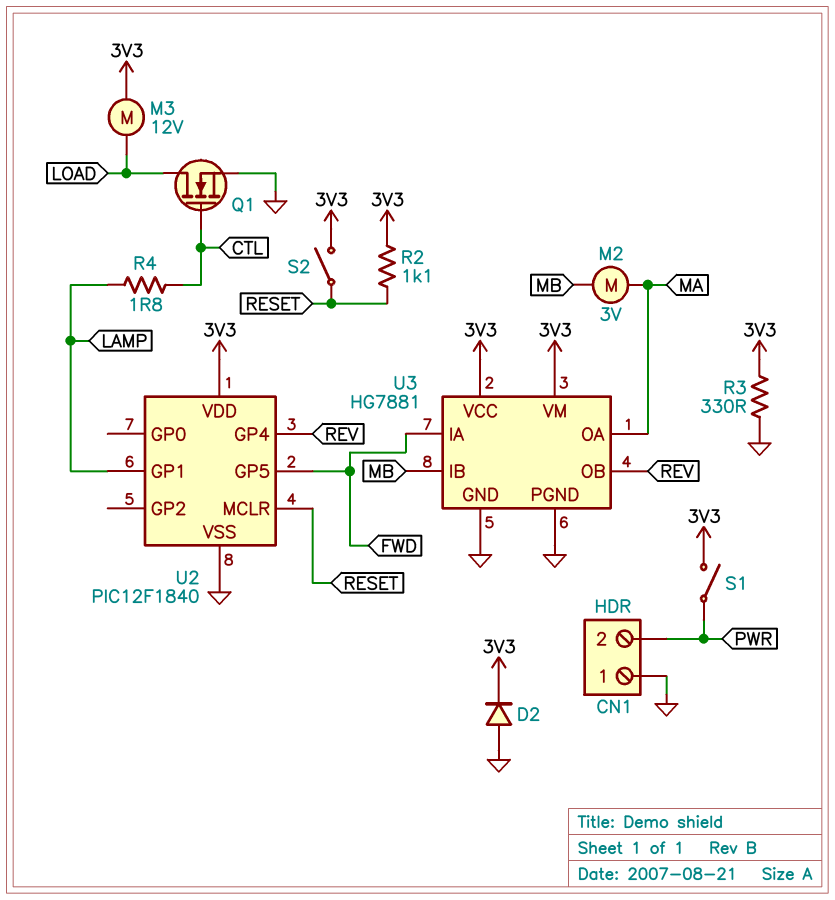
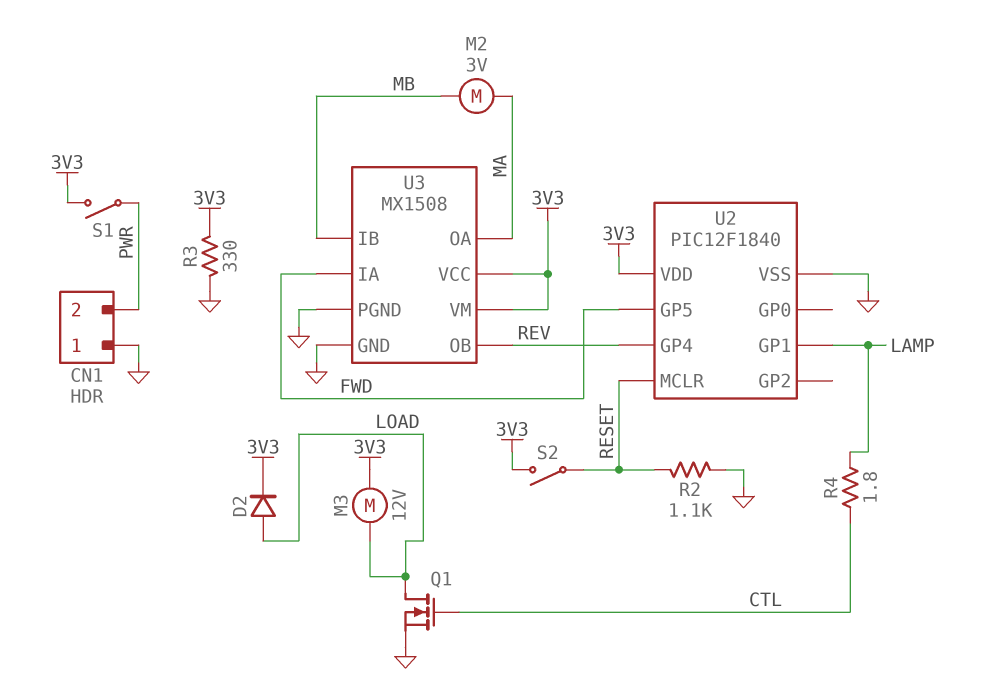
D2: diode (A GND, K 3V3) -> diode (A LOAD, K 3V3)
R2: 1.1k (3V3, RESET) -> 1.1k (GND, RESET)
U3: HG7881 -> MX1508

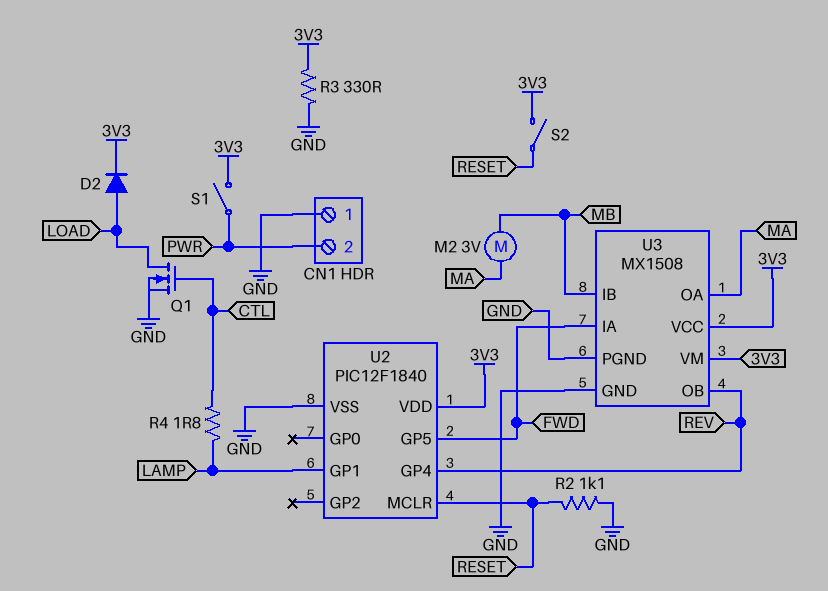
M3: motor 12V (3V3, LOAD) -> none

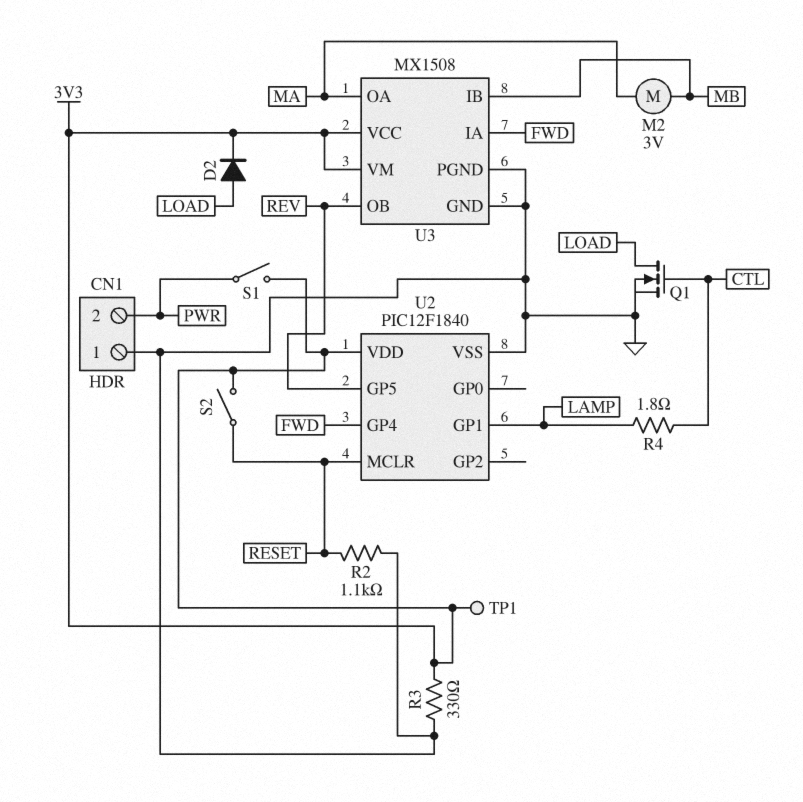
TP1: none -> test point (3V3)
U2 pin GP4: REV -> FWD
U2 pin GP5: FWD -> REV

